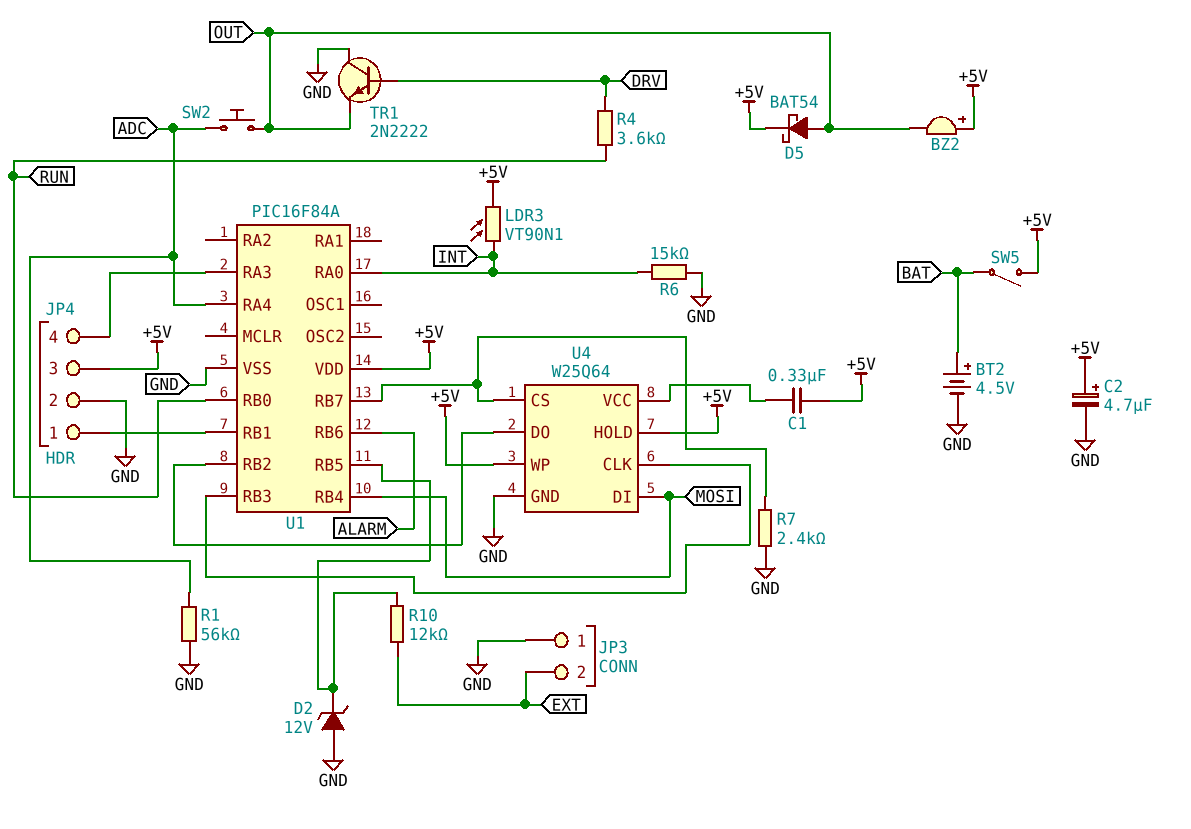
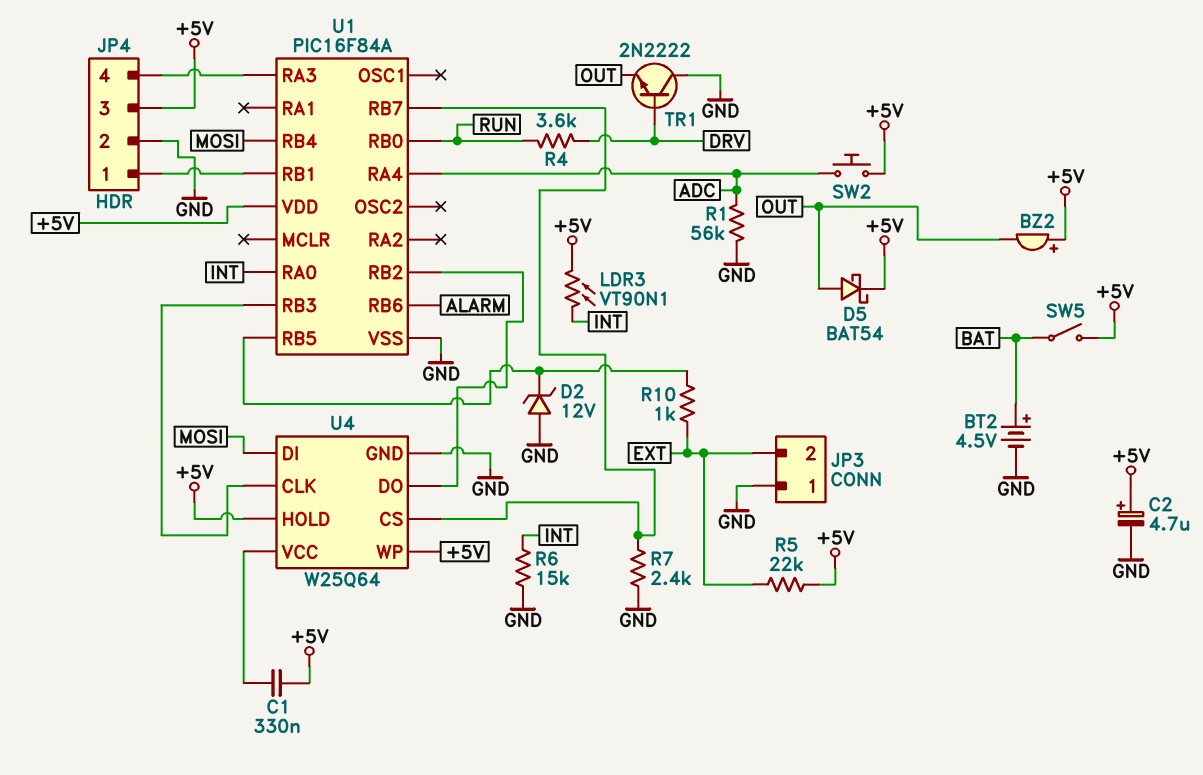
R5: none -> 22k (+5V, EXT)
R10: 12k (EXT, U1/RB5) -> 1k (EXT, U1/RB5)
SW2: button (ADC, OUT) -> button (+5V, ADC)

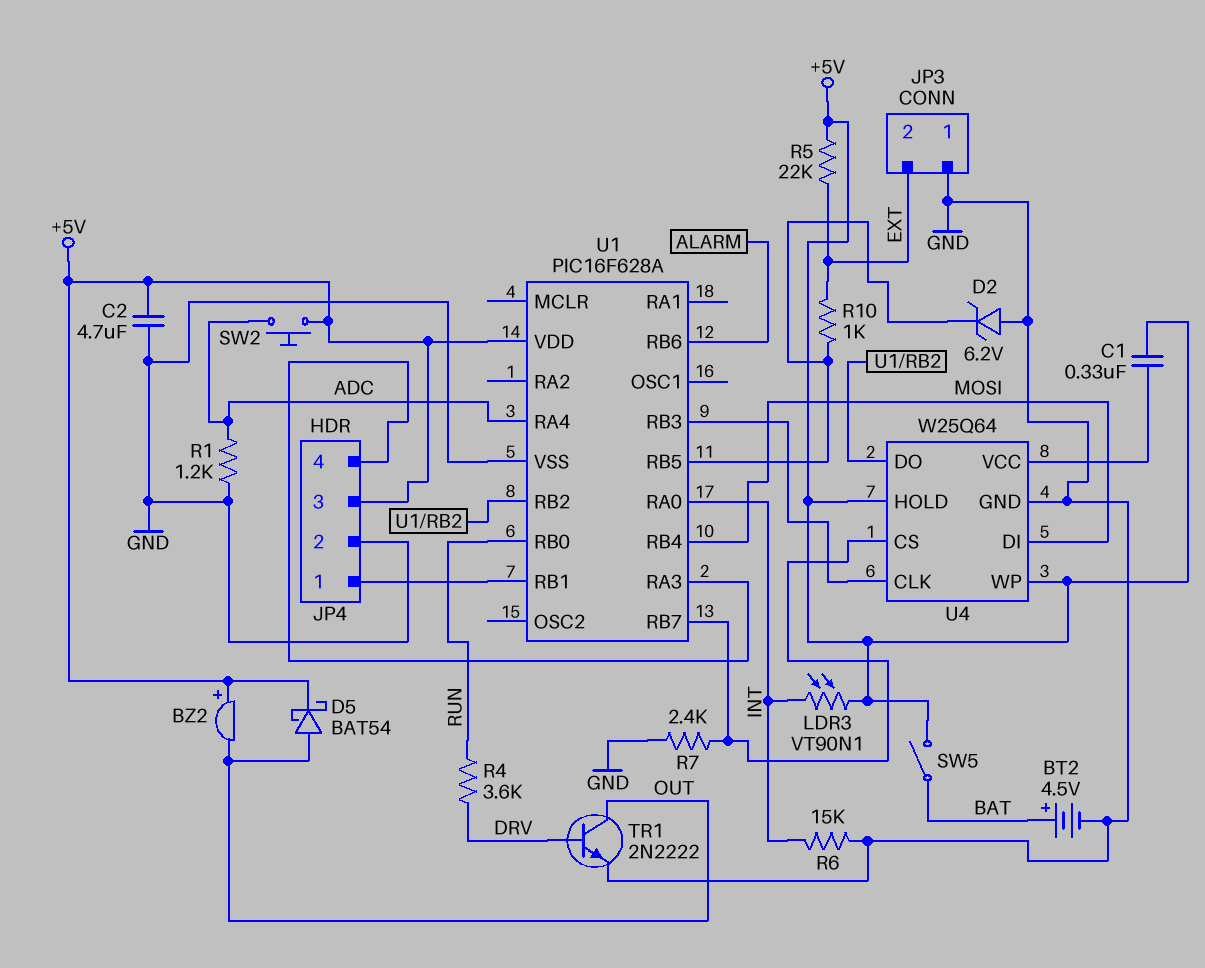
C2: 4.7uF (plus +5V, minus GND) -> 4.7uF (+5V, GND)
D2: zener 12V (A GND, K U1/RB5) -> zener 6.2V (A GND, K U1/RB5)
R1: 56k (ADC, GND) -> 1.2k (ADC, GND)
TR1: NPN 2N2222 (B DRV, C GND, E OUT) -> NPN 2N2222 (B DRV, C OUT, E GND)
U1: PIC16F84A -> PIC16F628A

